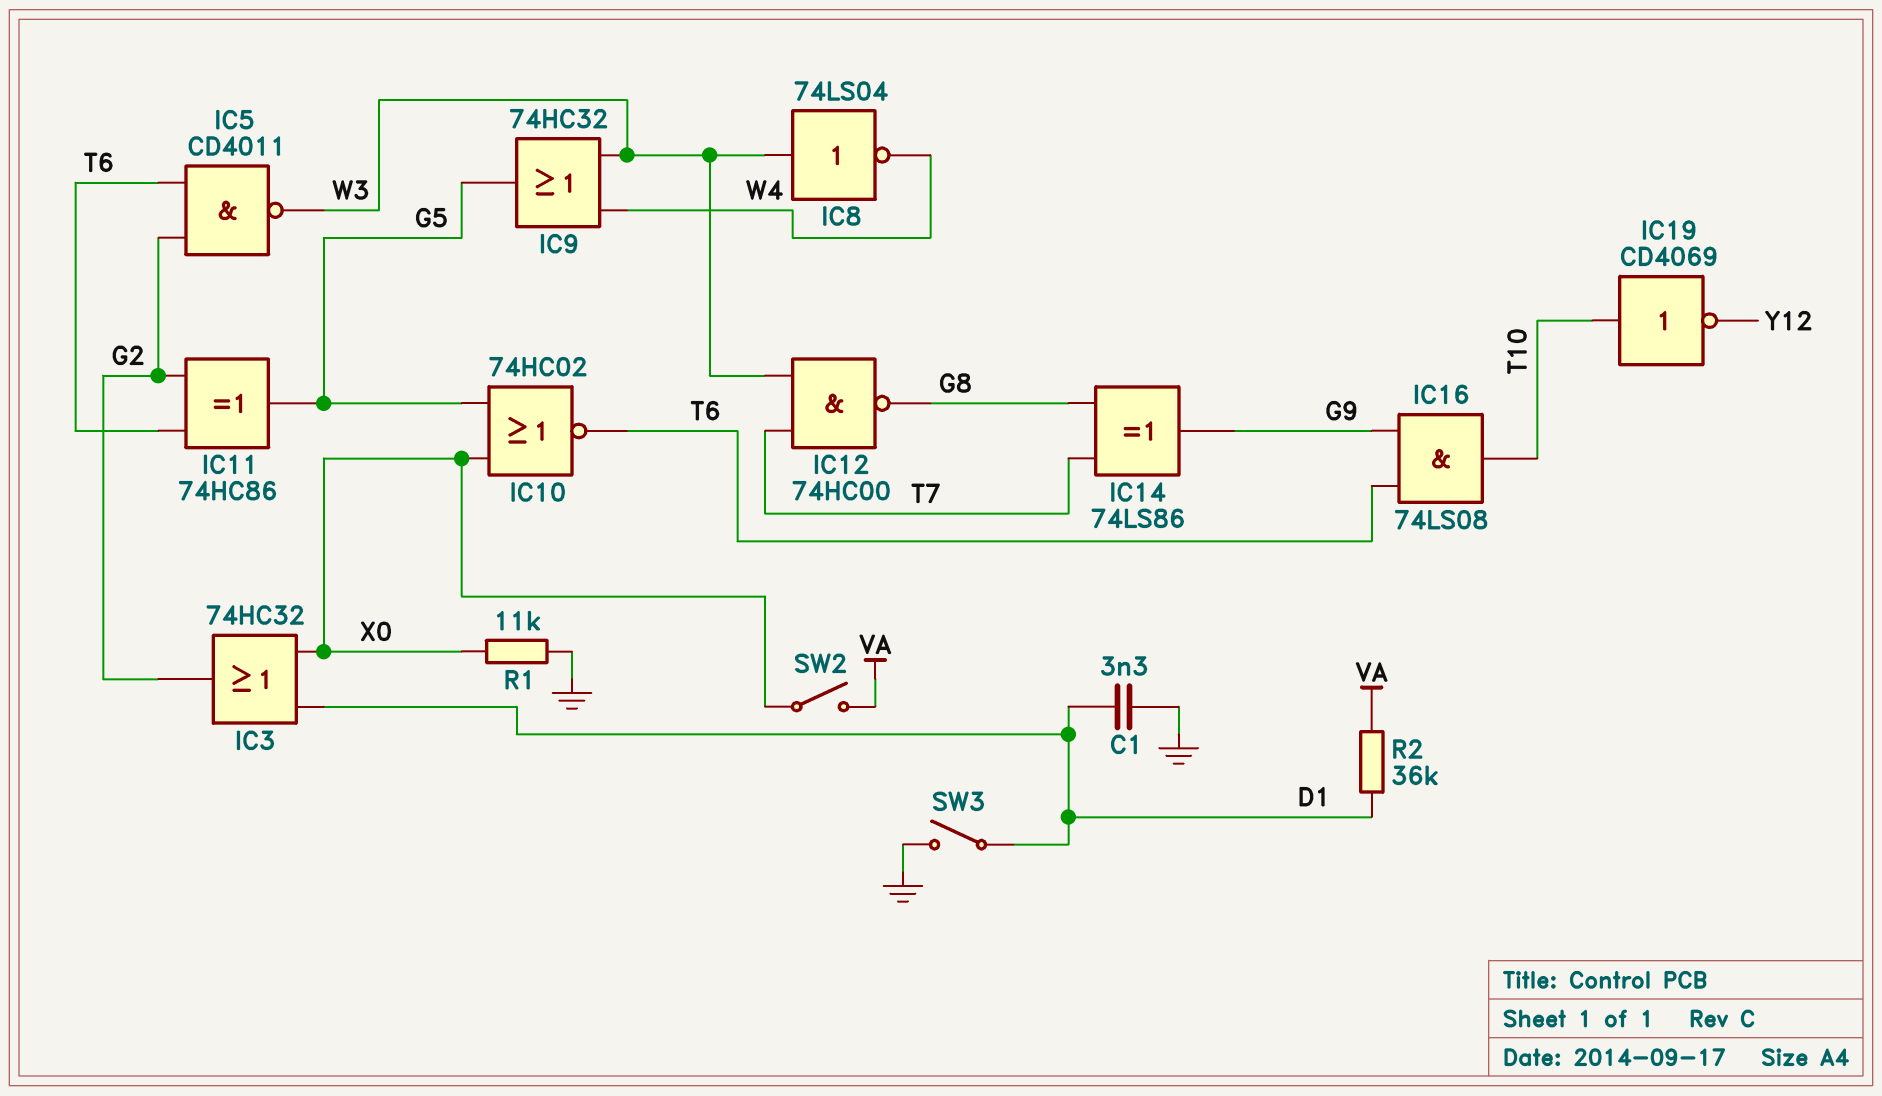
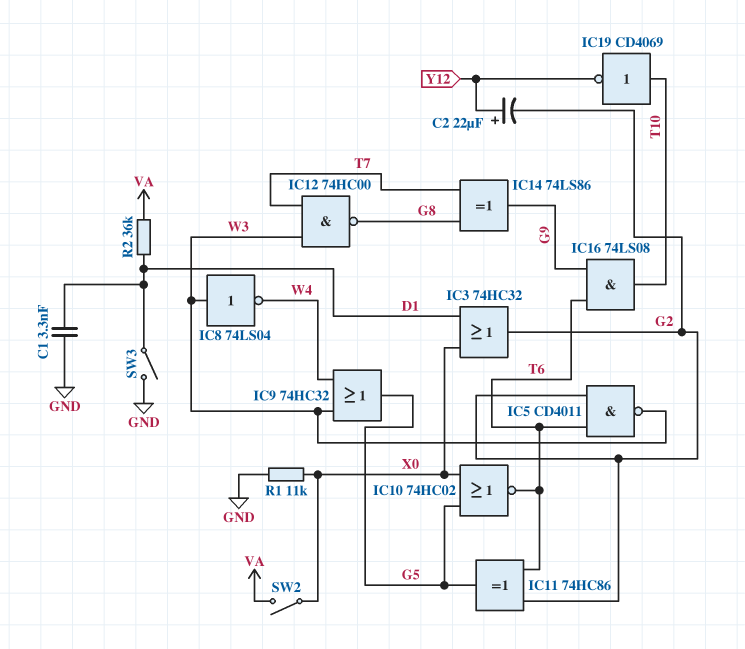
C2: none -> 22uF (plus Y12, minus G2)

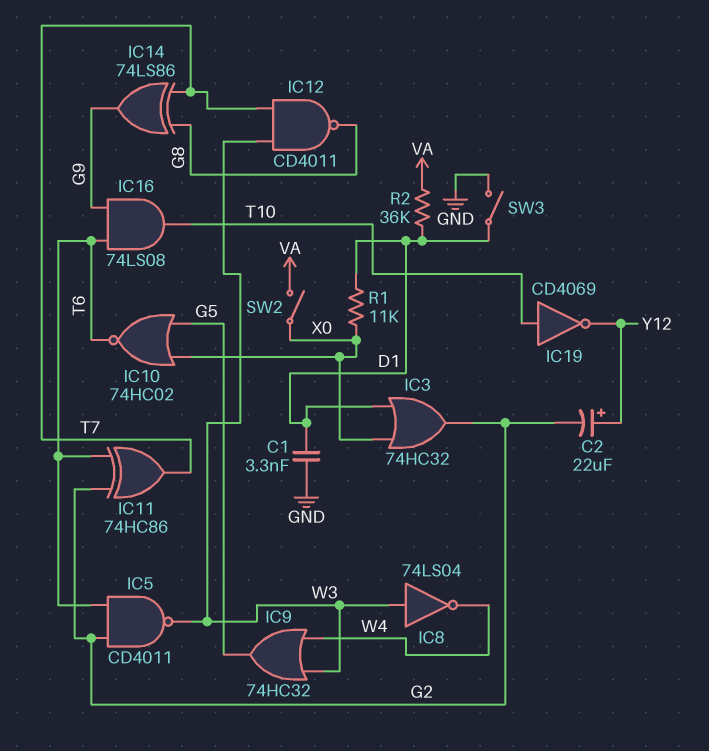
IC11: XOR 74HC86 (in G2, in T6, out G5) -> XOR 74HC86 (in G2, in T6, out T7)
IC12: NAND 74HC00 (in T7, in W3, out G8) -> NAND CD4011 (in T7, in W3, out G8)
R1: 11k (GND, X0) -> 11k (D1, X0)

